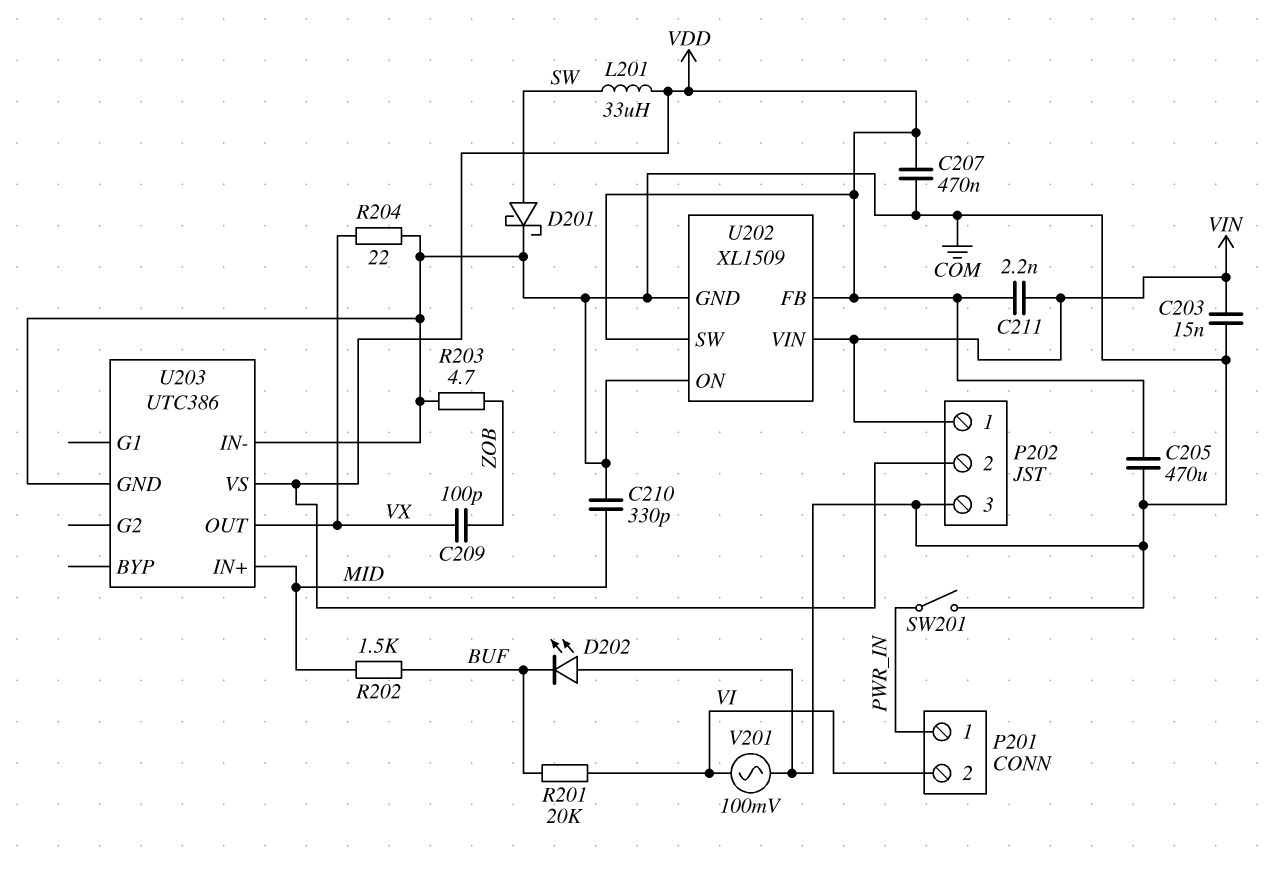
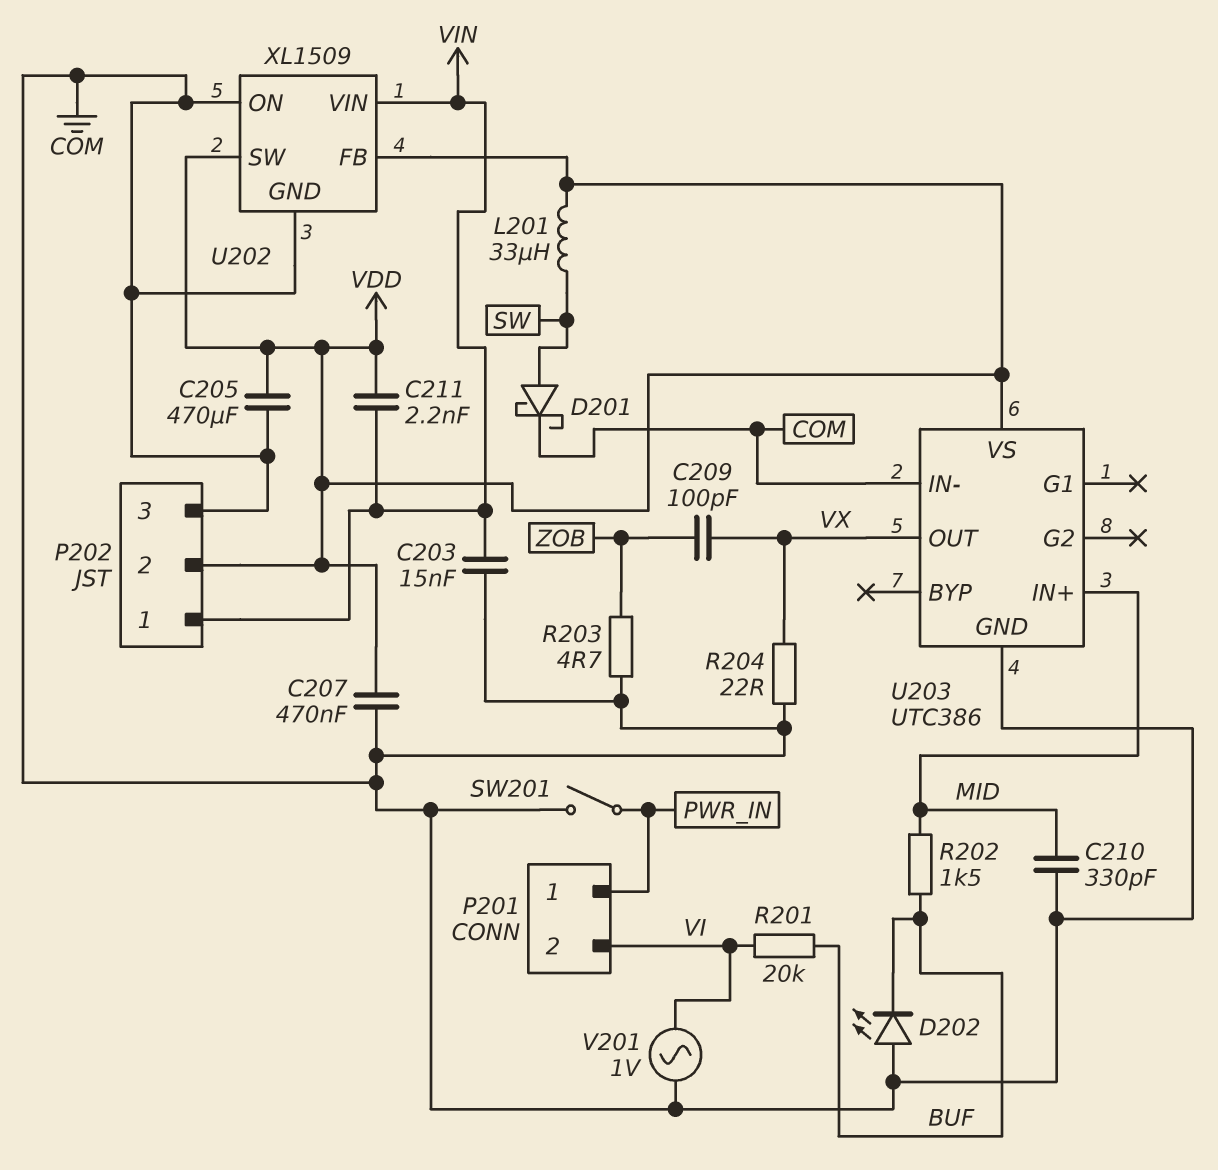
V201: AC 100mV (COM, VI) -> AC 1V (COM, VI)

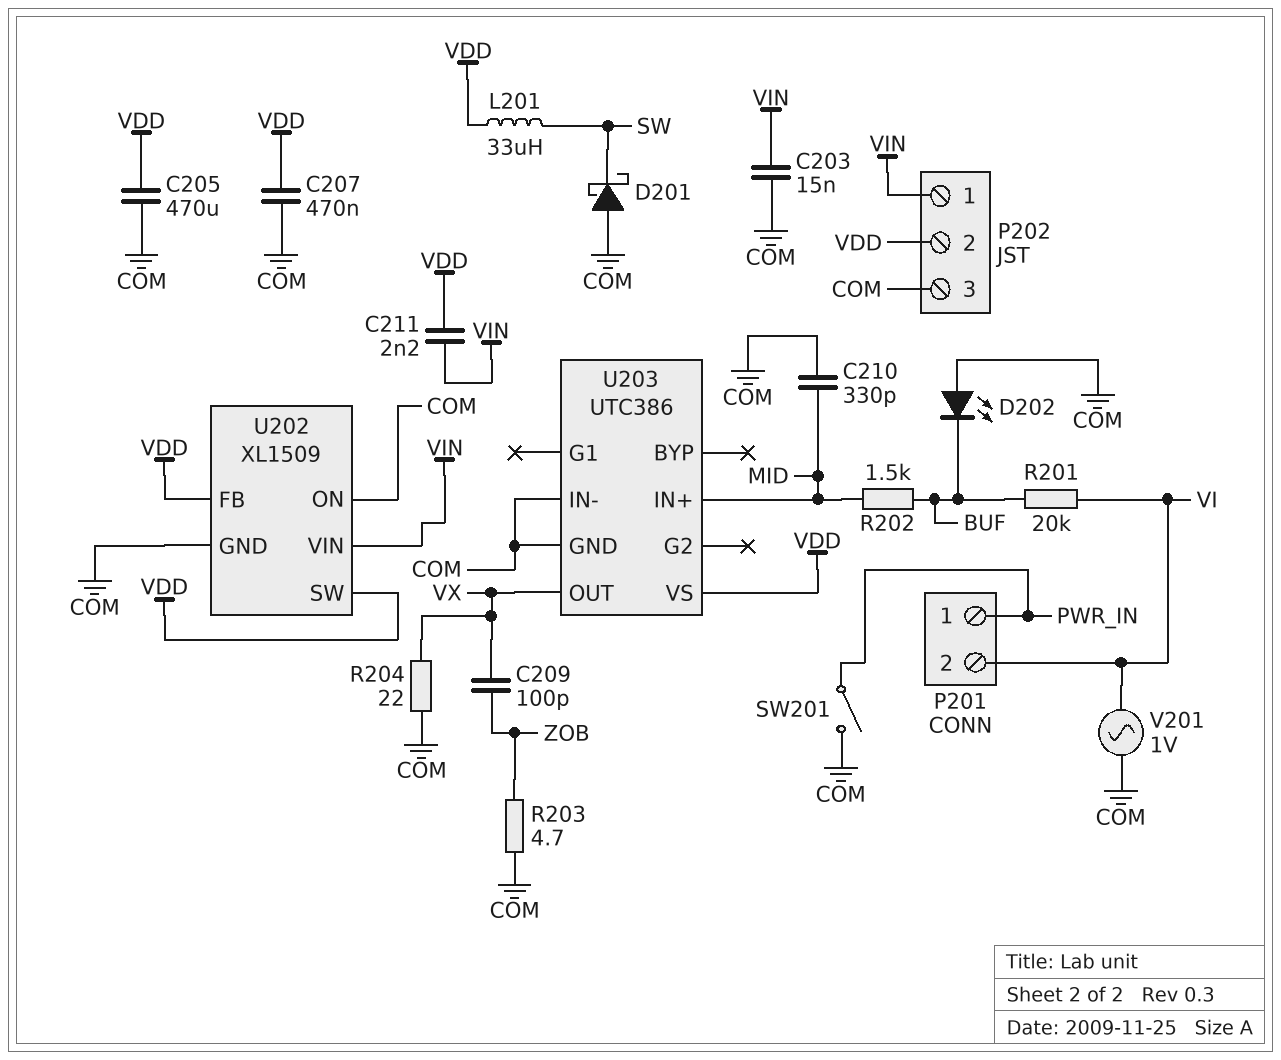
D201: schottky (A SW, K COM) -> schottky (A COM, K SW)

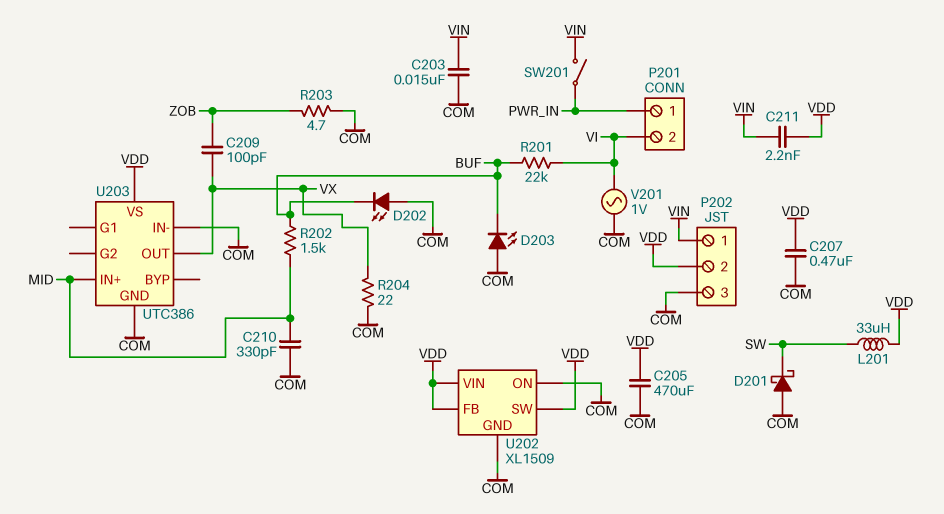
D203: none -> LED (A COM, K BUF)
R201: 20k (BUF, VI) -> 22k (BUF, VI)
SW201: switch (COM, PWR_IN) -> switch (PWR_IN, VIN)
U202 pin VIN: VIN -> VDD

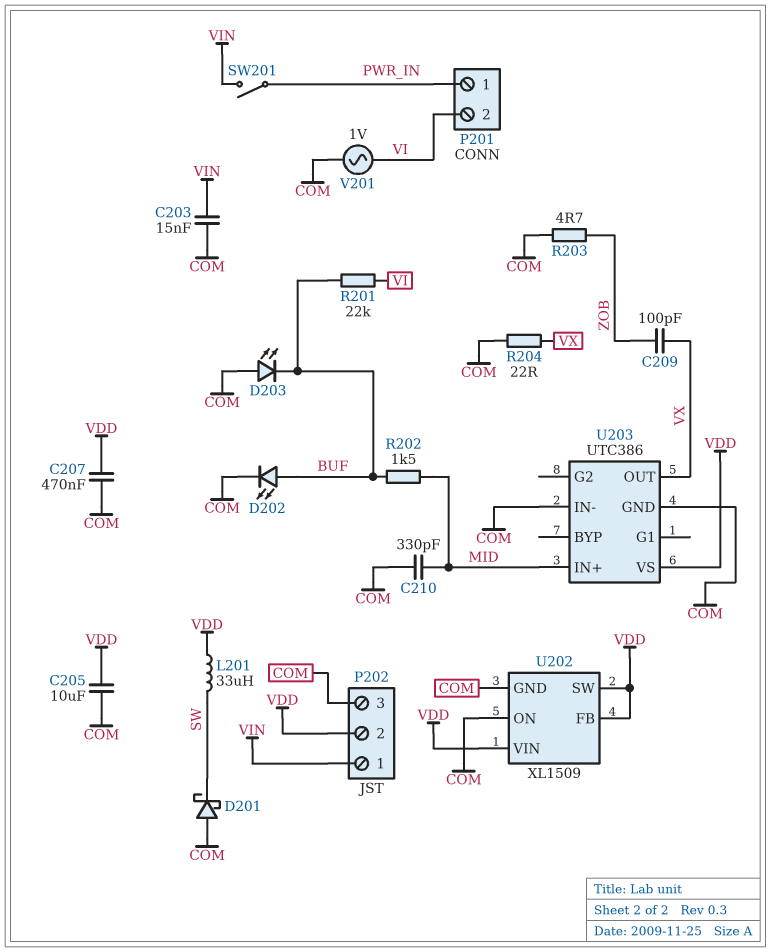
C205: 470uF (COM, VDD) -> 10uF (COM, VDD)
C211: 2.2nF (VDD, VIN) -> none
D202: LED (A COM, K BUF) -> LED (A BUF, K COM)

